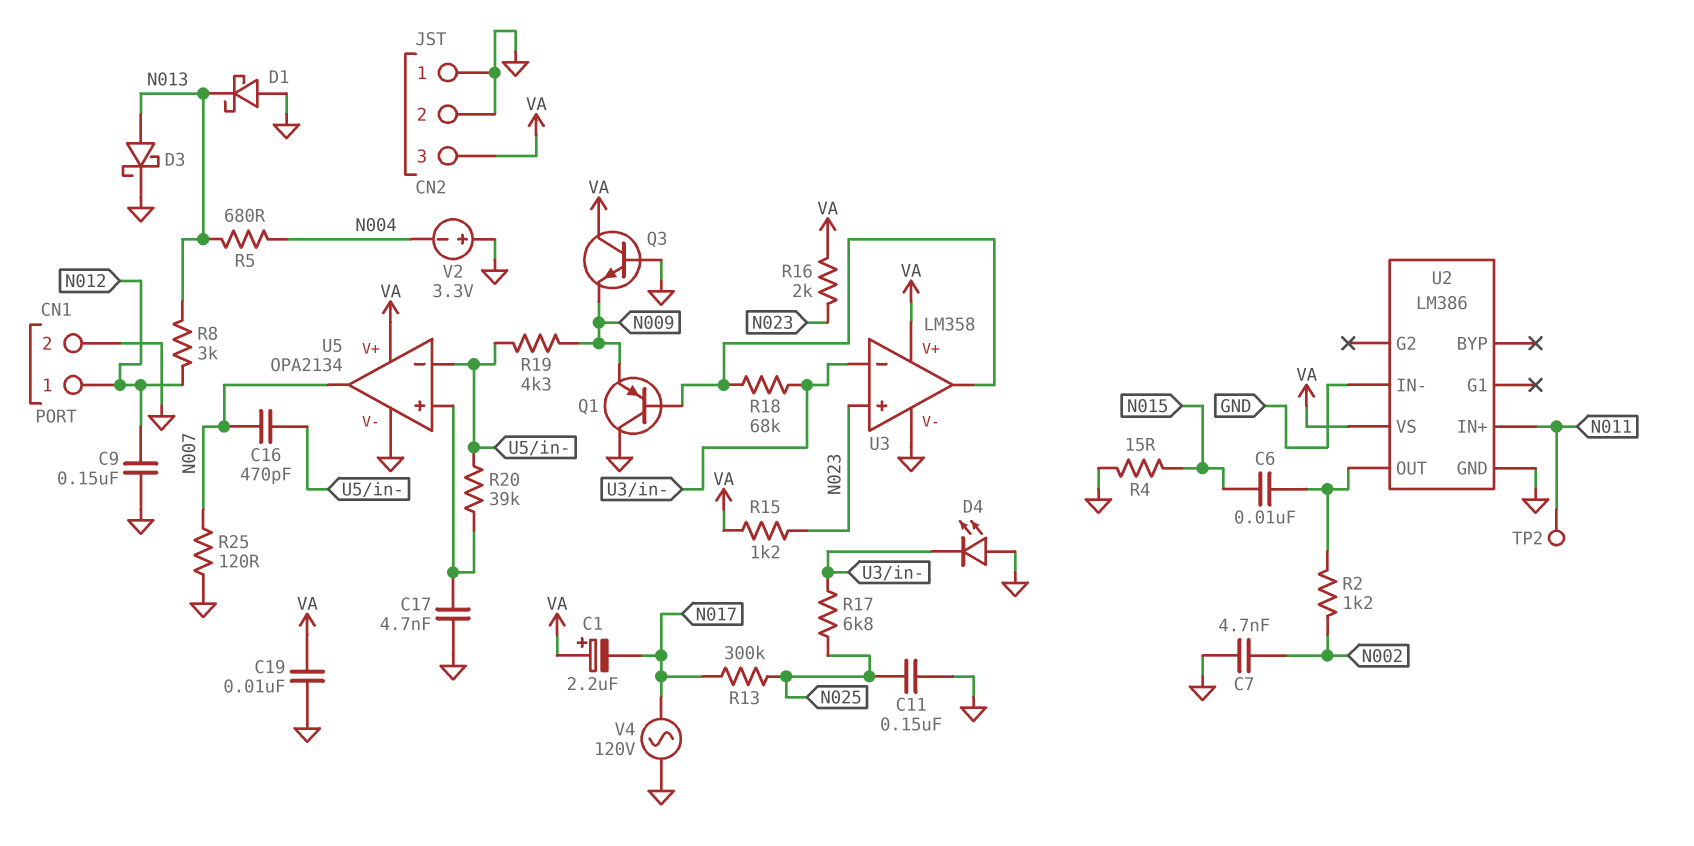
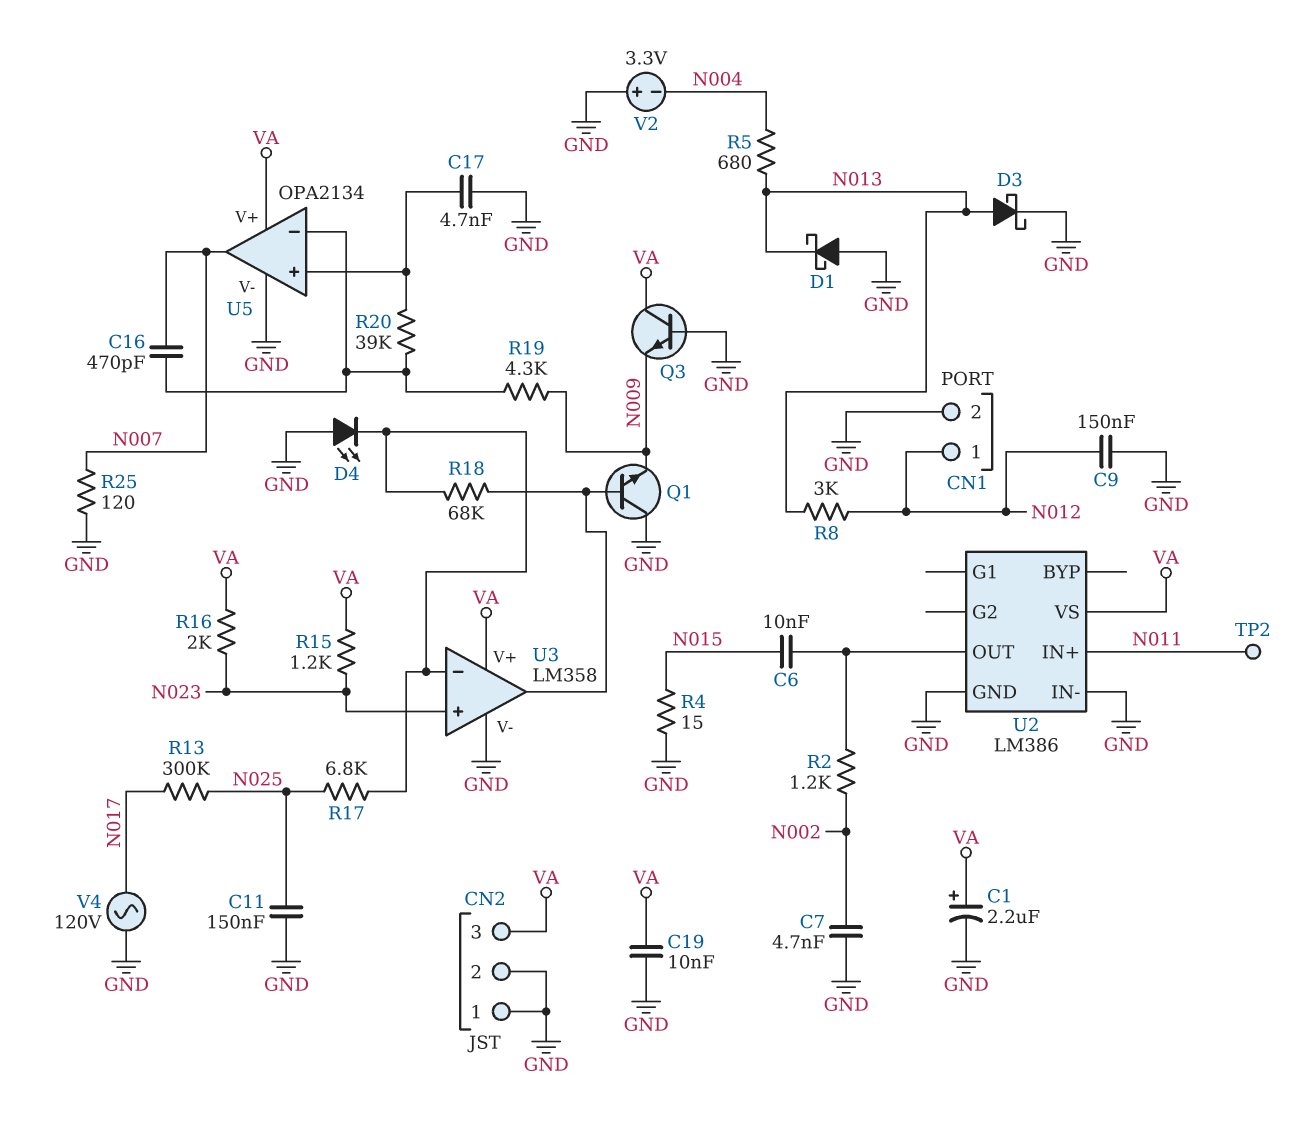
C1: 2.2uF (plus VA, minus N017) -> 2.2uF (plus VA, minus GND)
Q1: PNP (B U3/out, C GND, E N009) -> NPN (B U3/out, C GND, E N009)

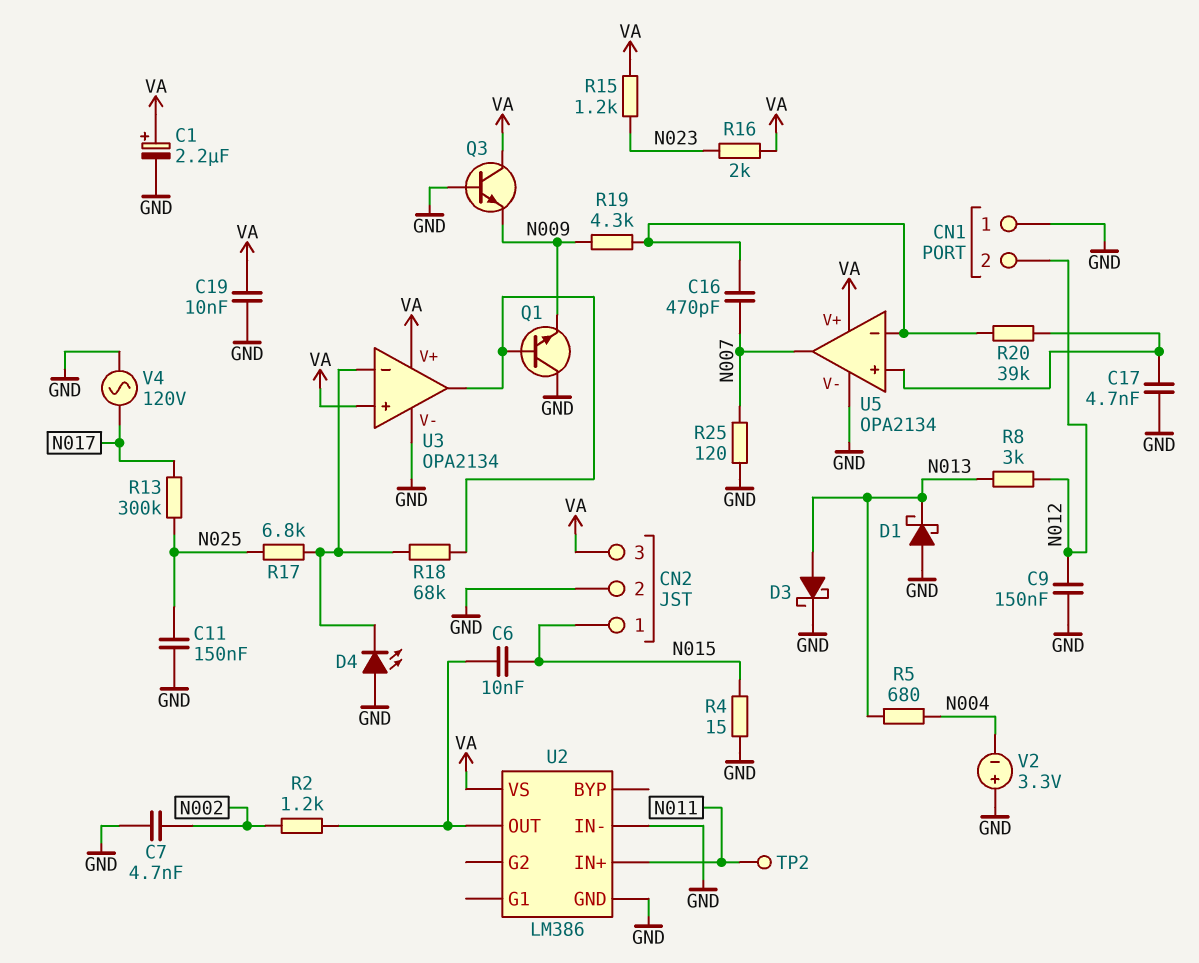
CN1 pin 1: N012 -> GND
CN1 pin 2: GND -> N012
CN2 pin 1: GND -> N015
U3: LM358 -> OPA2134
U3 pin in+: N023 -> VA

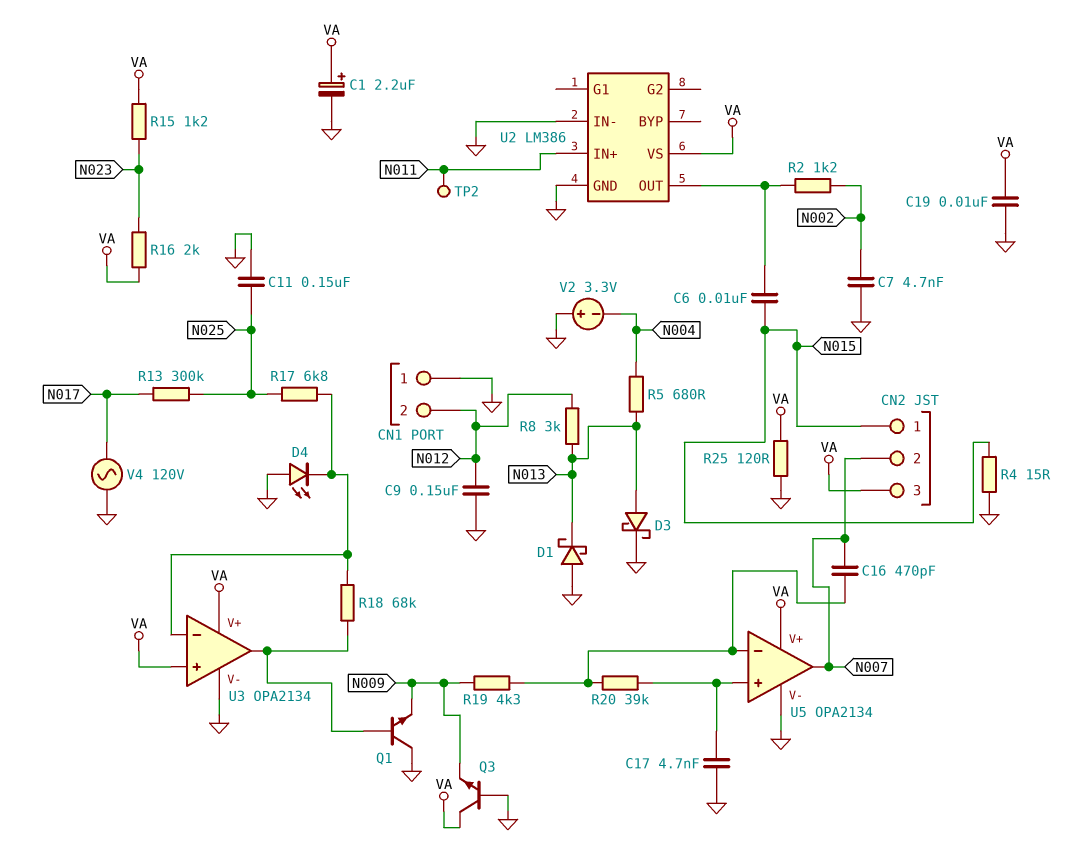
CN2 pin 2: GND -> N007
R25: 120 (GND, N007) -> 120 (GND, VA)

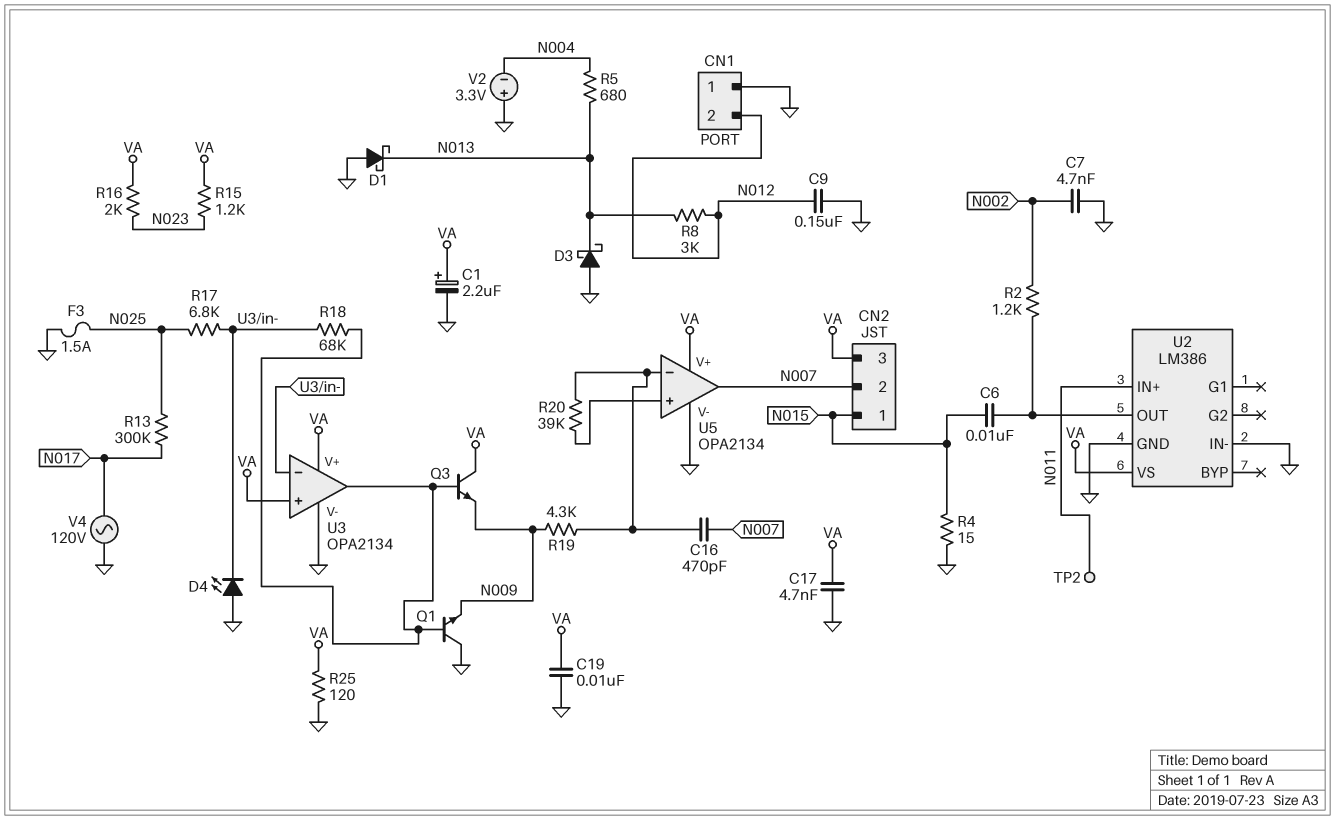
C11: 150nF (GND, N025) -> none
C17: 4.7nF (GND, U5/in+) -> 4.7nF (GND, VA)
D3: schottky (A N013, K GND) -> schottky (A GND, K N013)
F3: none -> 1.5A (GND, N025)
Q3: NPN (B GND, C VA, E N009) -> NPN (B U3/out, C VA, E N009)

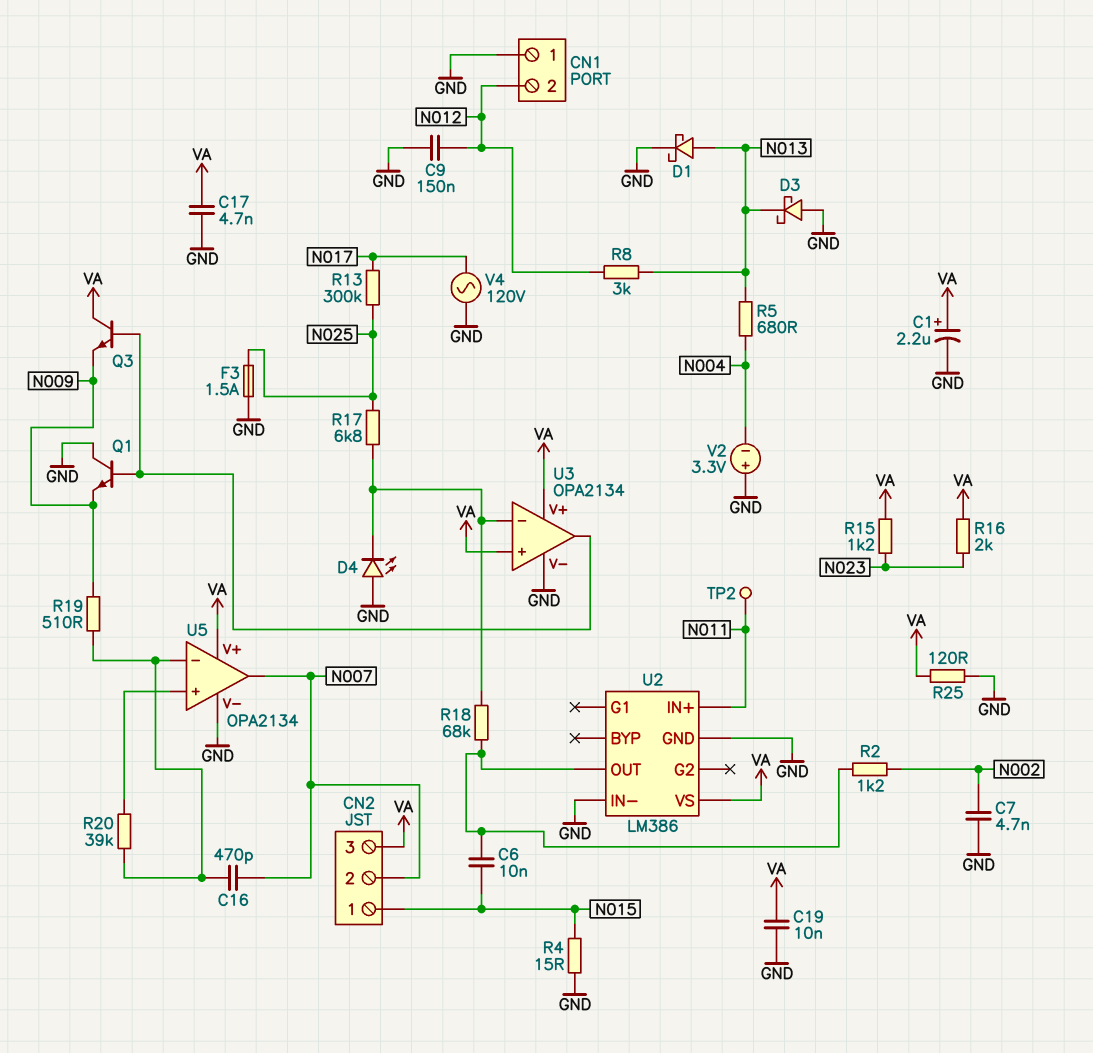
D1: schottky (A GND, K N013) -> schottky (A N013, K GND)
R18: 68k (U3/in-, U3/out) -> 68k (U2/OUT, U3/in-)
R19: 4.3k (N009, U5/in-) -> 510 (N009, U5/in-)

